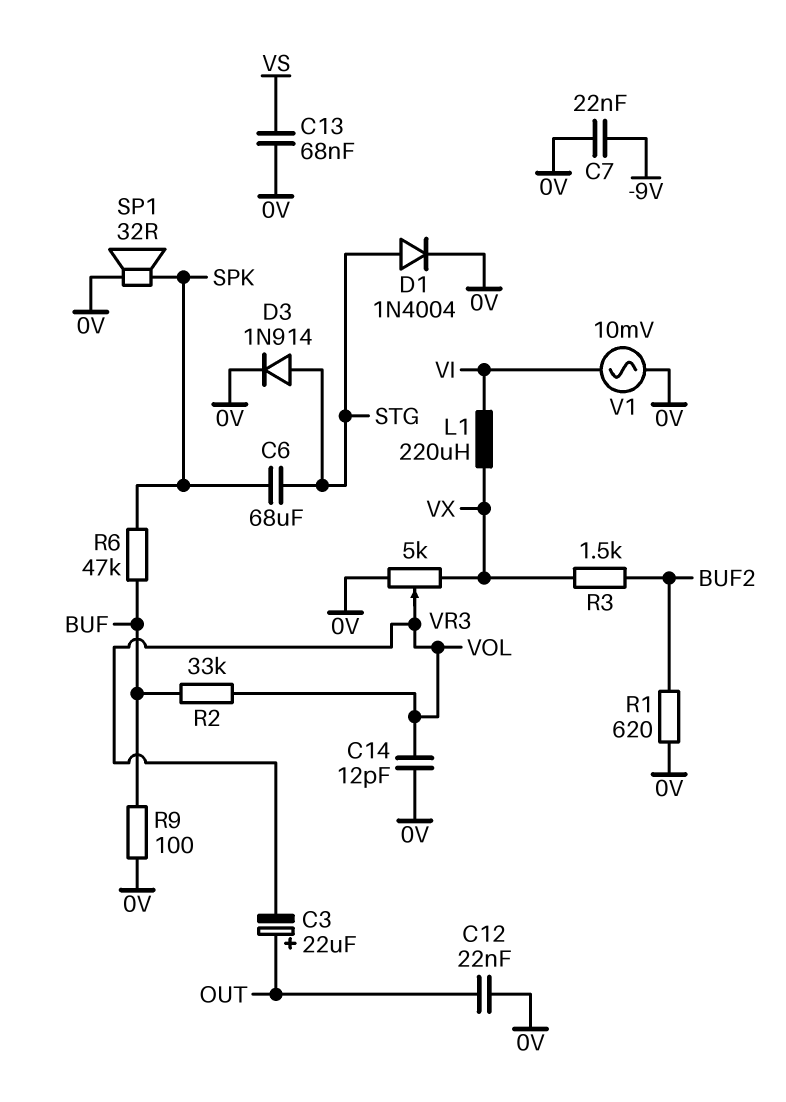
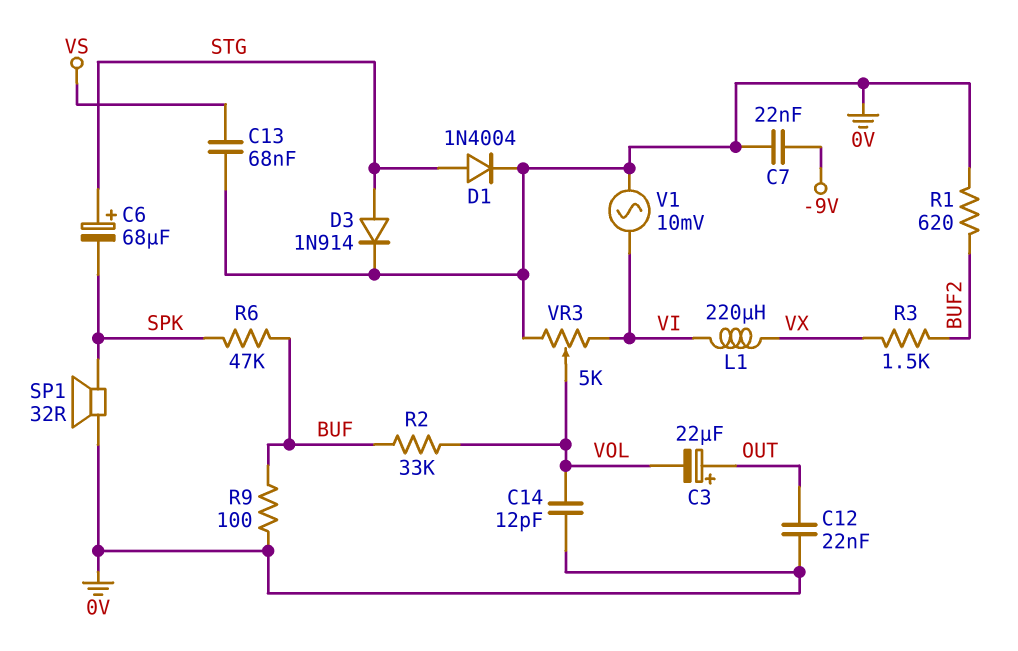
C6: 68uF (SPK, STG) -> 68uF (plus STG, minus SPK)
VR3: 5k (0V, VX, wiper VOL) -> 5k (0V, VI, wiper VOL)

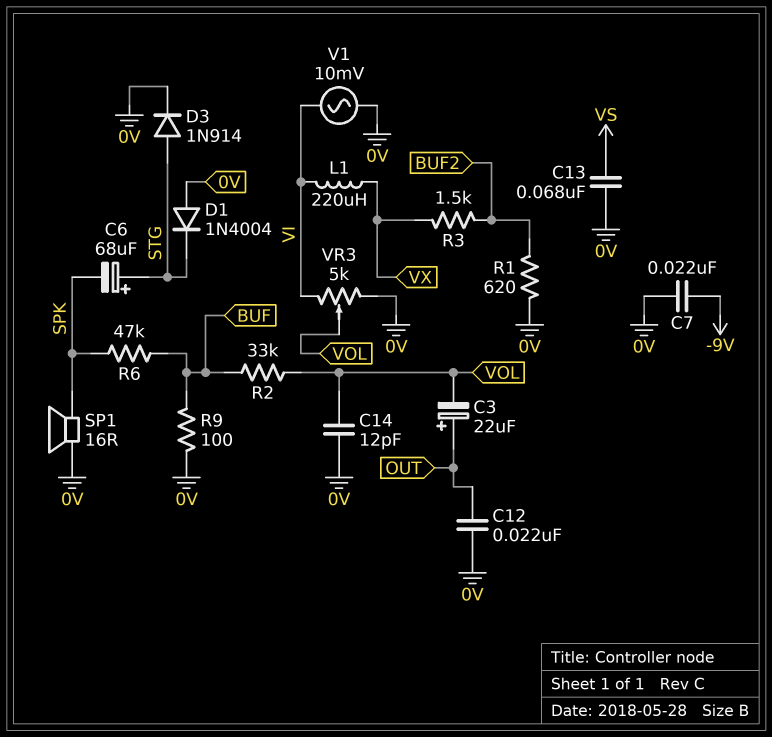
D1: diode 1N4004 (A STG, K 0V) -> diode 1N4004 (A 0V, K STG)
SP1: speaker 32R (0V, SPK) -> speaker 16R (0V, SPK)

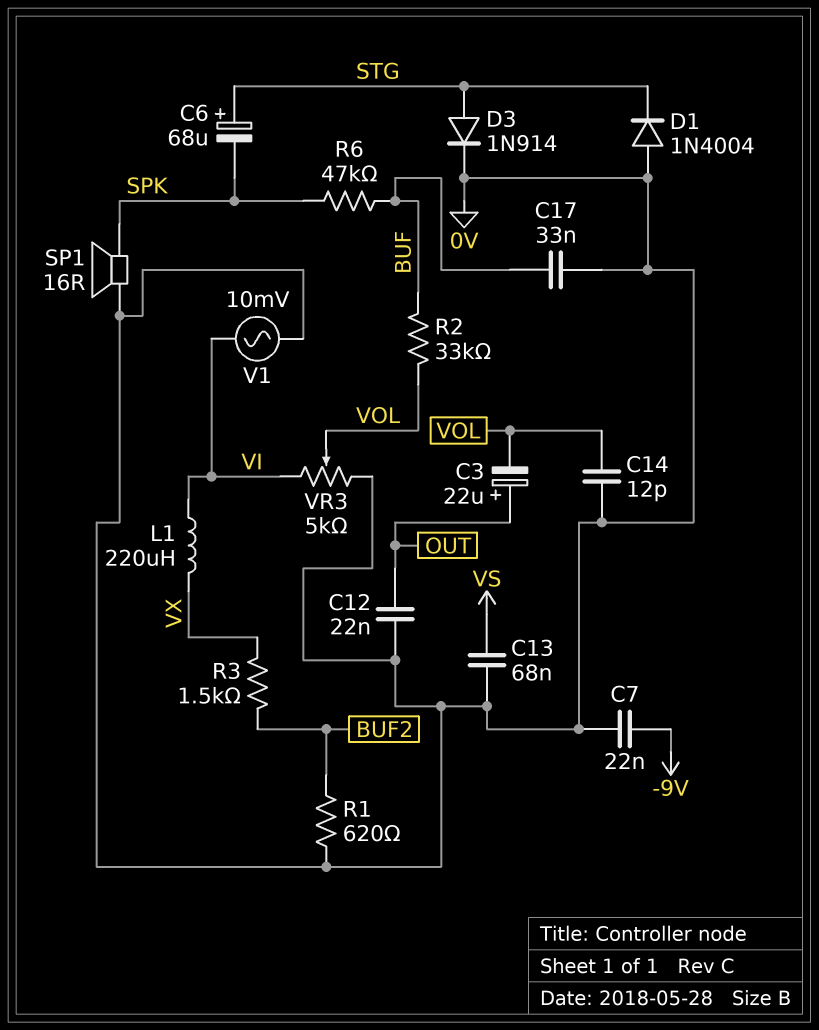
C17: none -> 33nF (0V, BUF)
R9: 100 (0V, BUF) -> none

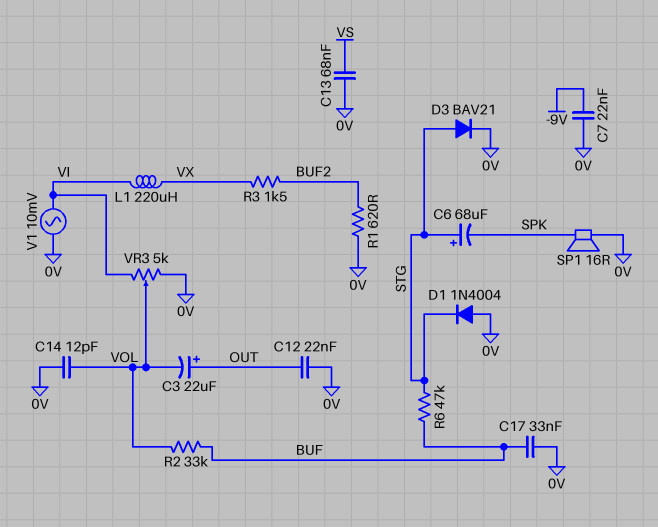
D3: diode 1N914 (A STG, K 0V) -> diode BAV21 (A STG, K 0V)
R6: 47k (BUF, SPK) -> 47k (BUF, STG)

